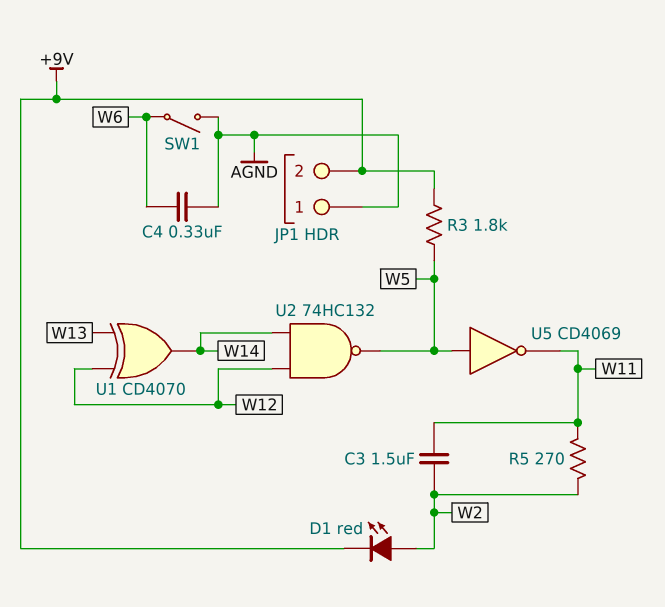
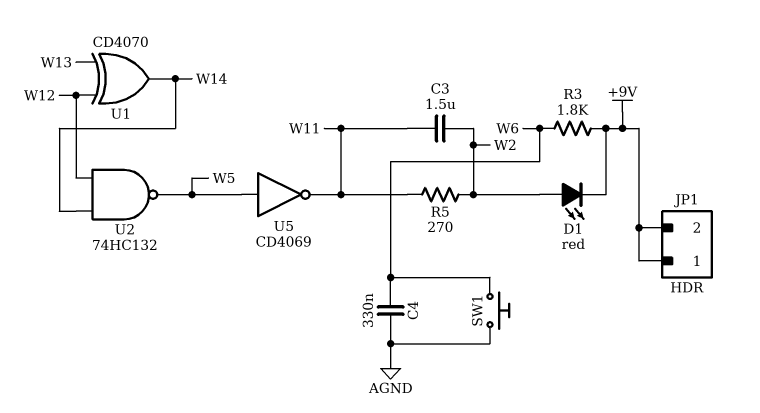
JP1 pin 1: AGND -> +9V
R3: 1.8k (+9V, W5) -> 1.8k (+9V, W6)
SW1: switch (AGND, W6) -> button (AGND, W6)

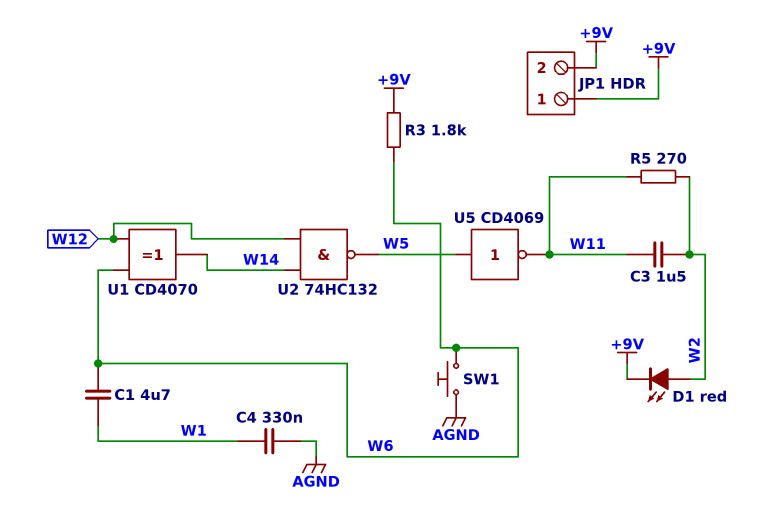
C1: none -> 4.7uF (W1, W6)
C4: 330nF (AGND, W6) -> 330nF (AGND, W1)
U1: XOR CD4070 (in W12, in W13, out W14) -> XOR CD4070 (in W6, in W12, out W14)

